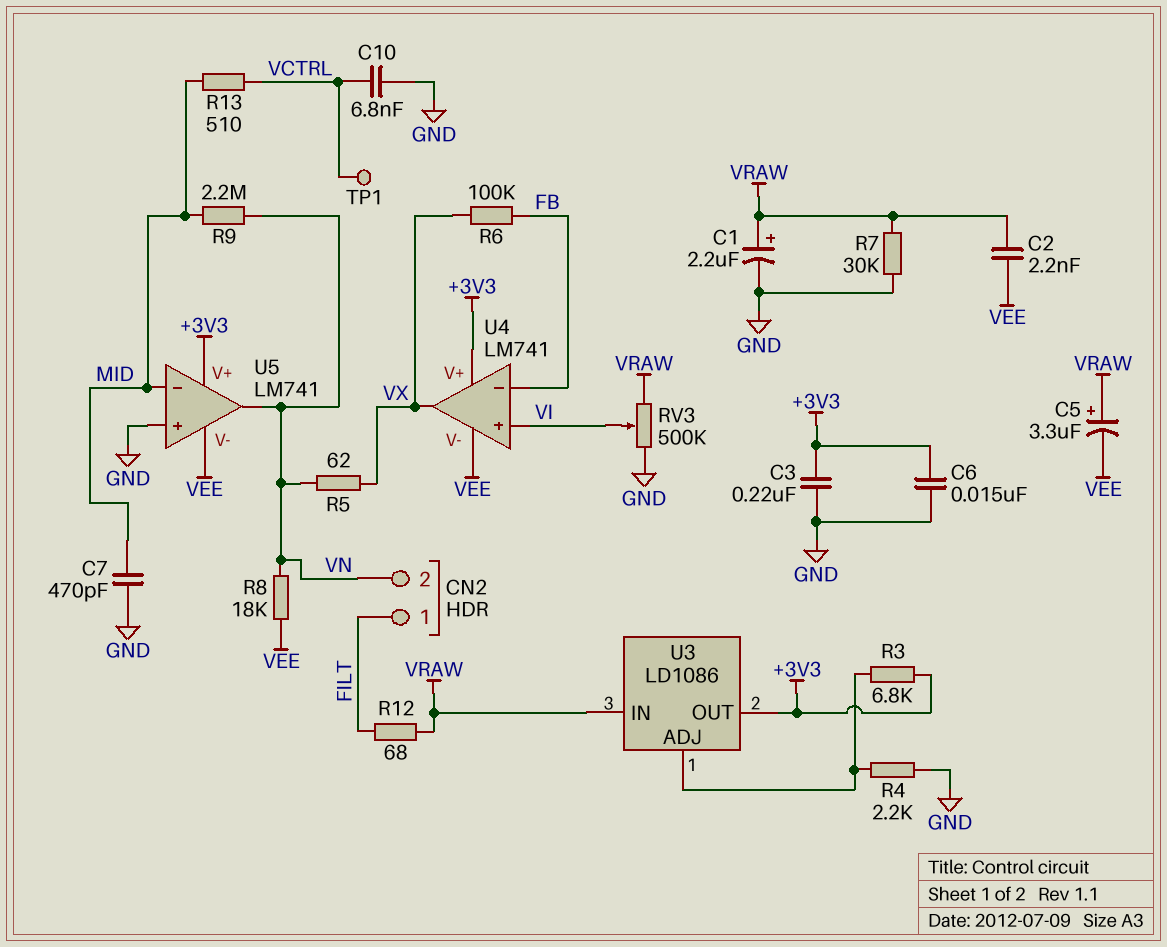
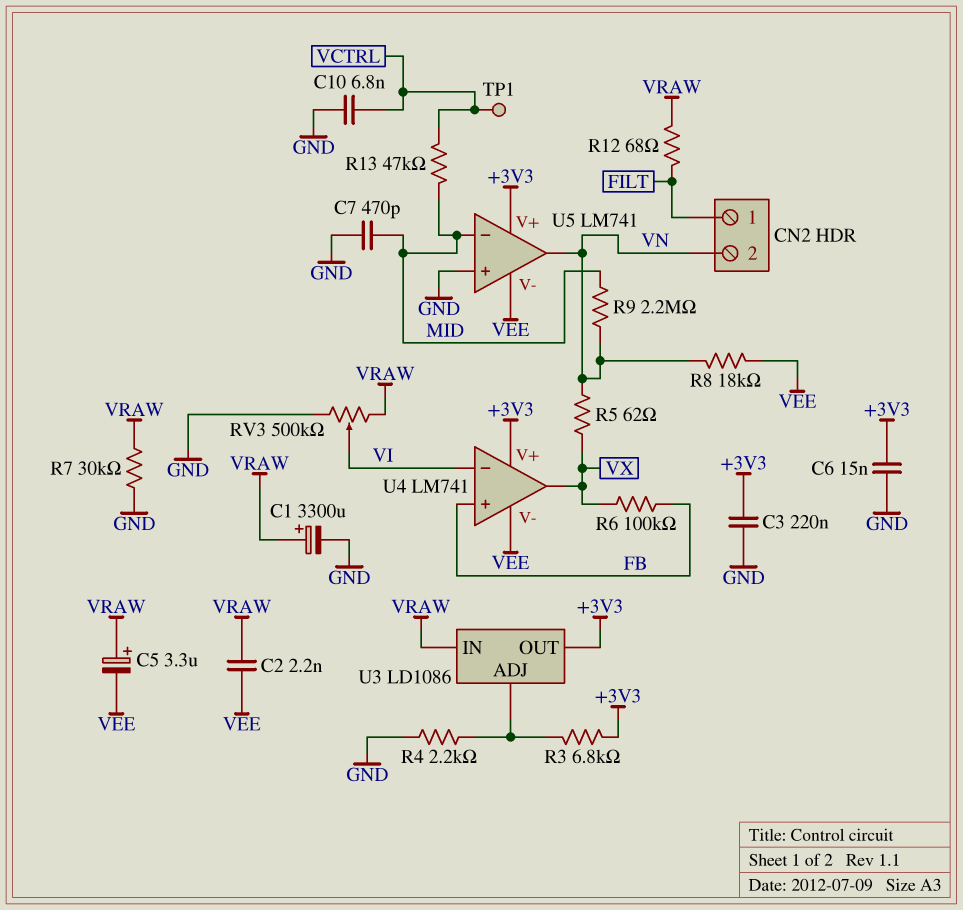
C1: 2.2uF (plus VRAW, minus GND) -> 3300uF (plus VRAW, minus GND)
R13: 510 (MID, VCTRL) -> 47k (MID, VCTRL)
U4 pin in+: VI -> FB
U4 pin in-: FB -> VI

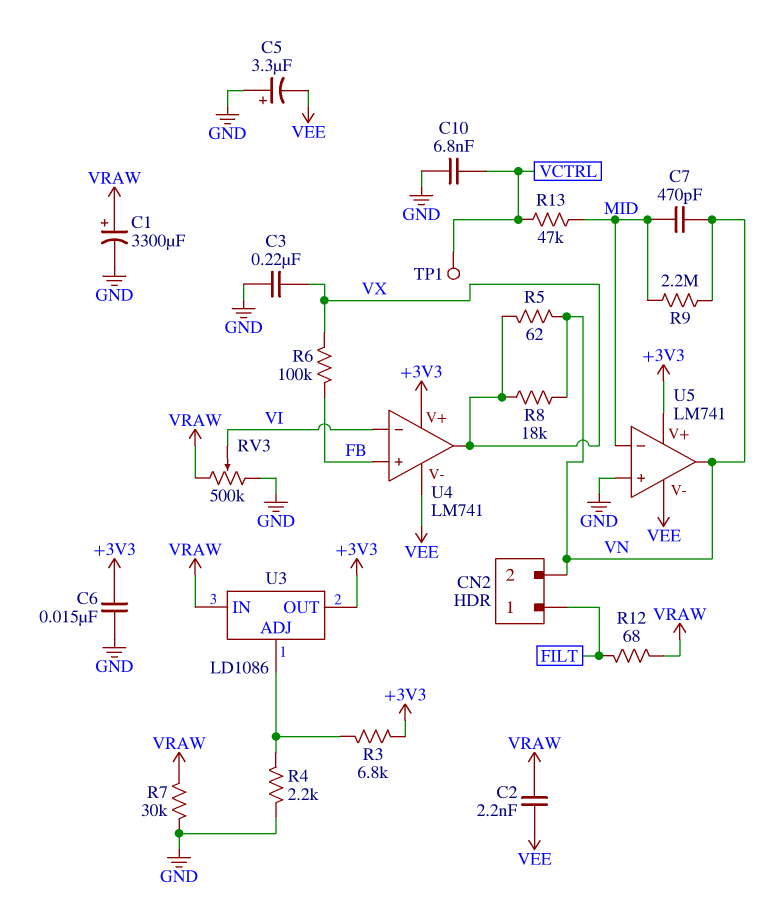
C3: 220nF (+3V3, GND) -> 220nF (GND, VX)
C5: 3.3uF (plus VRAW, minus VEE) -> 3.3uF (plus GND, minus VEE)
C7: 470pF (GND, MID) -> 470pF (MID, VN)
R8: 18k (VEE, VN) -> 18k (VN, VX)

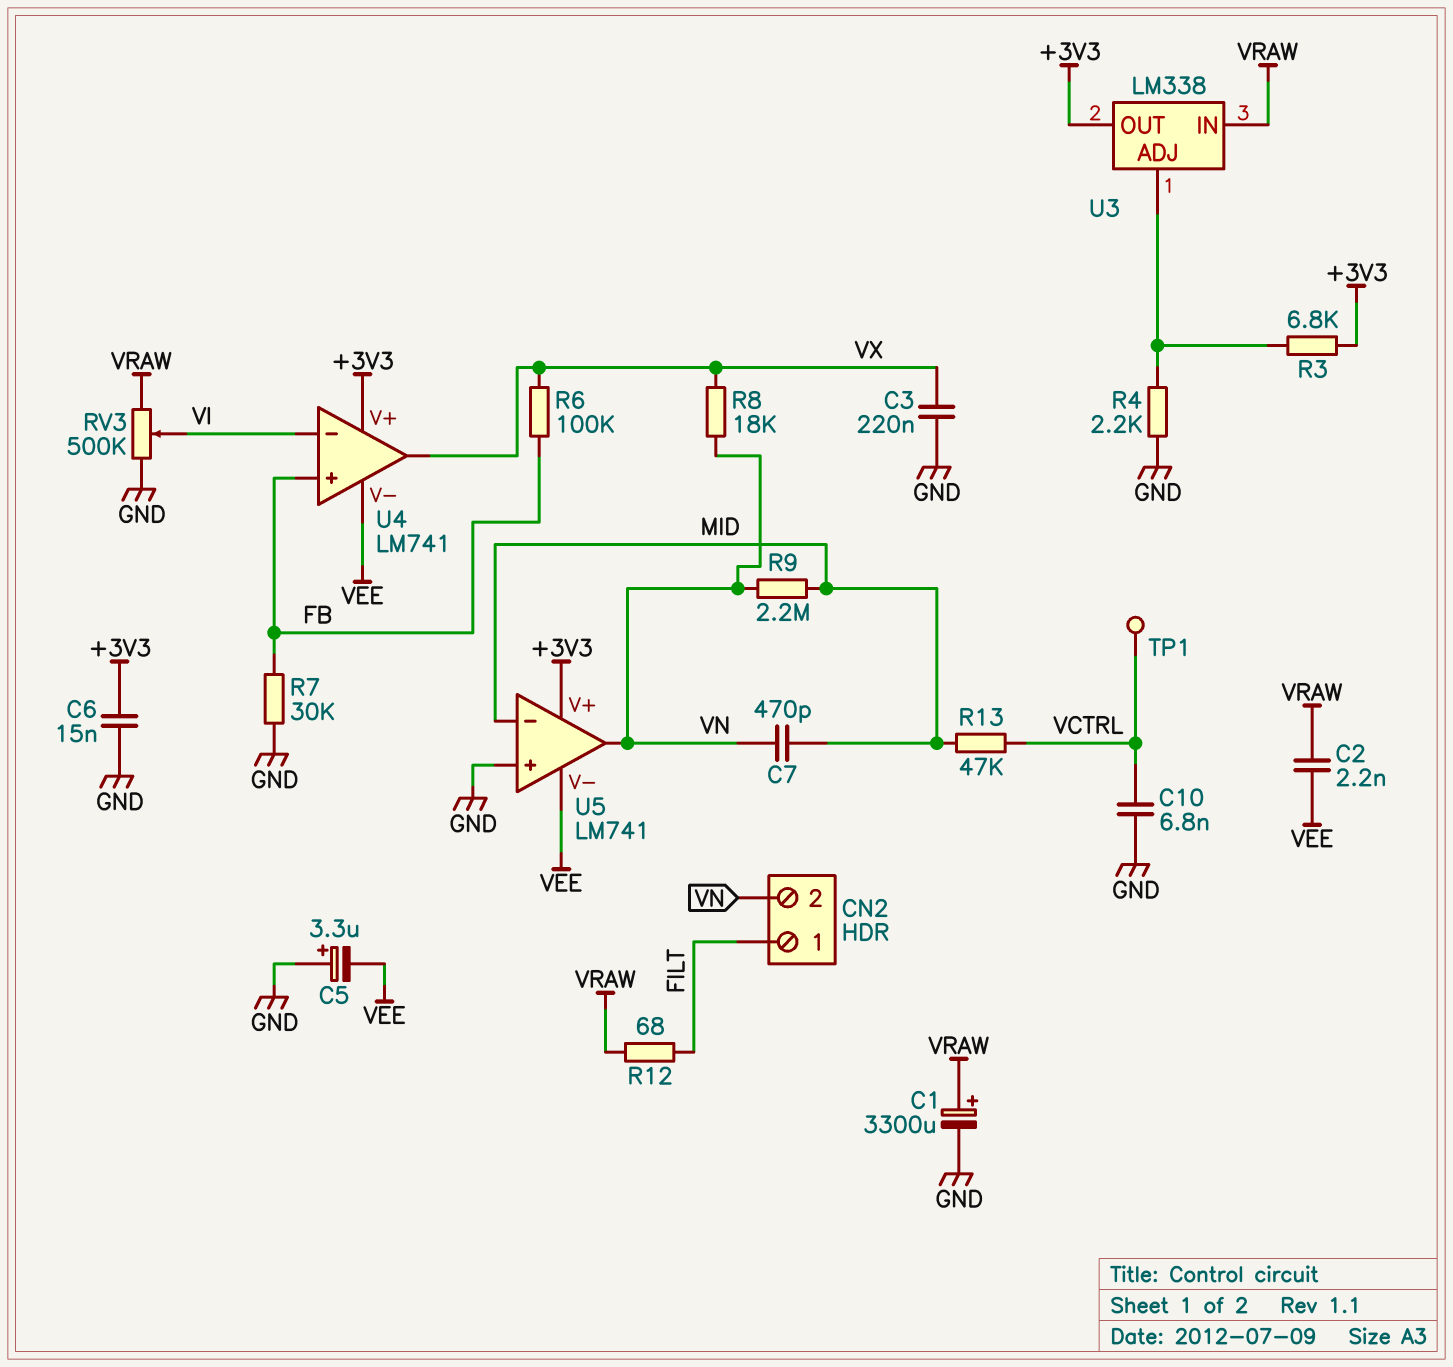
R5: 62 (VN, VX) -> none
R7: 30k (GND, VRAW) -> 30k (FB, GND)
U3: LD1086 -> LM338

